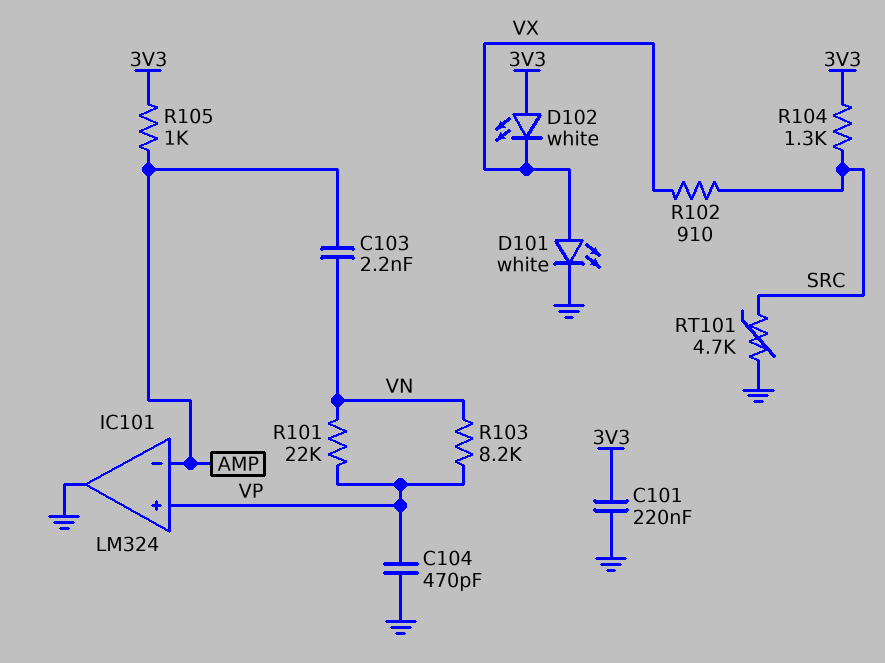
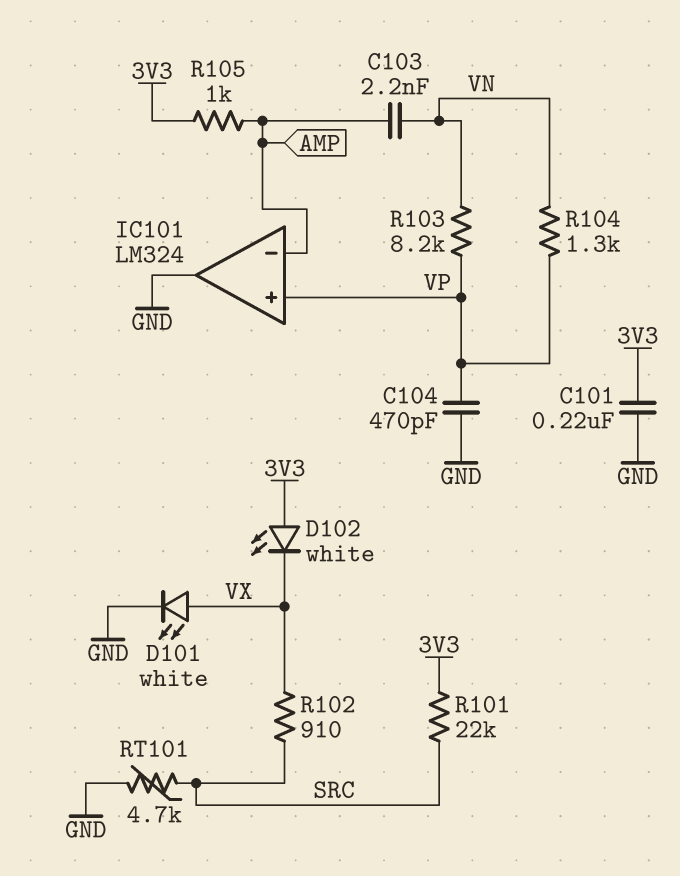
R101: 22k (VN, VP) -> 22k (3V3, SRC)
R104: 1.3k (3V3, SRC) -> 1.3k (VN, VP)

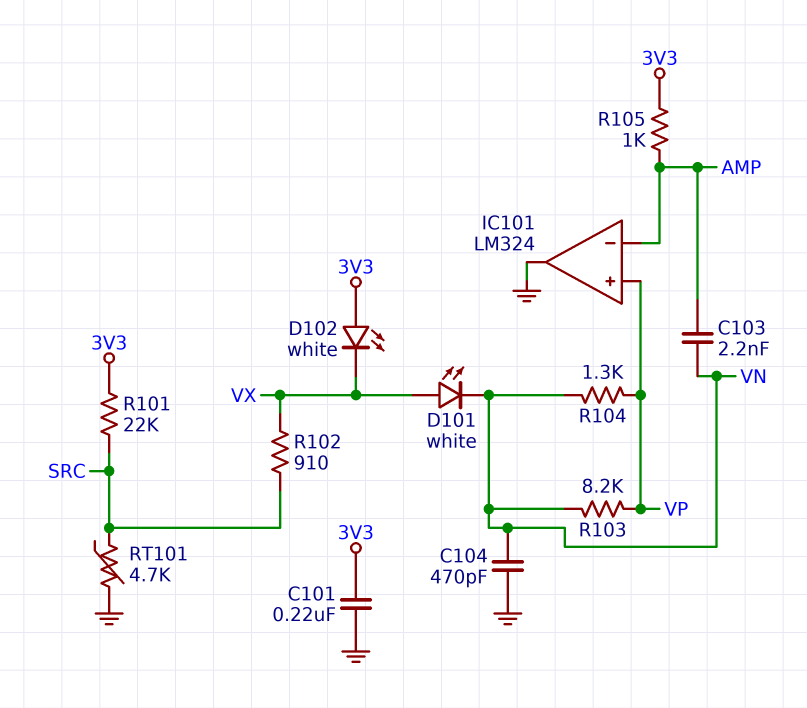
C104: 470pF (GND, VP) -> 470pF (GND, VN)
D101: LED white (A VX, K GND) -> LED white (A VX, K VN)

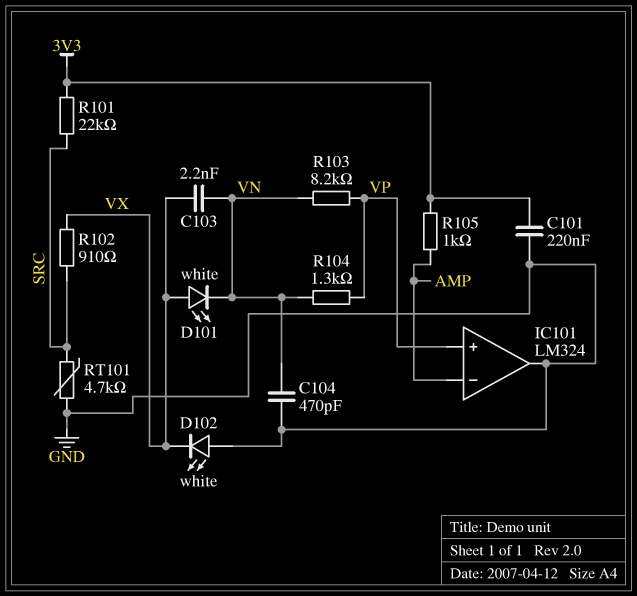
C103: 2.2nF (AMP, VN) -> 2.2nF (VN, VX)
D102: LED white (A 3V3, K VX) -> LED white (A GND, K VX)

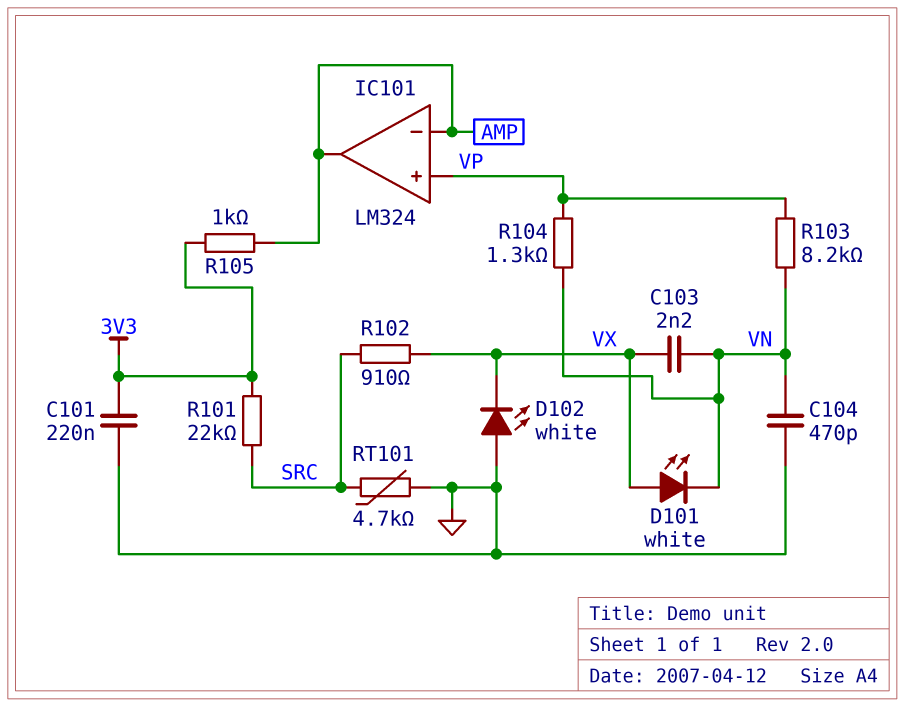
IC101 pin out: GND -> AMP

